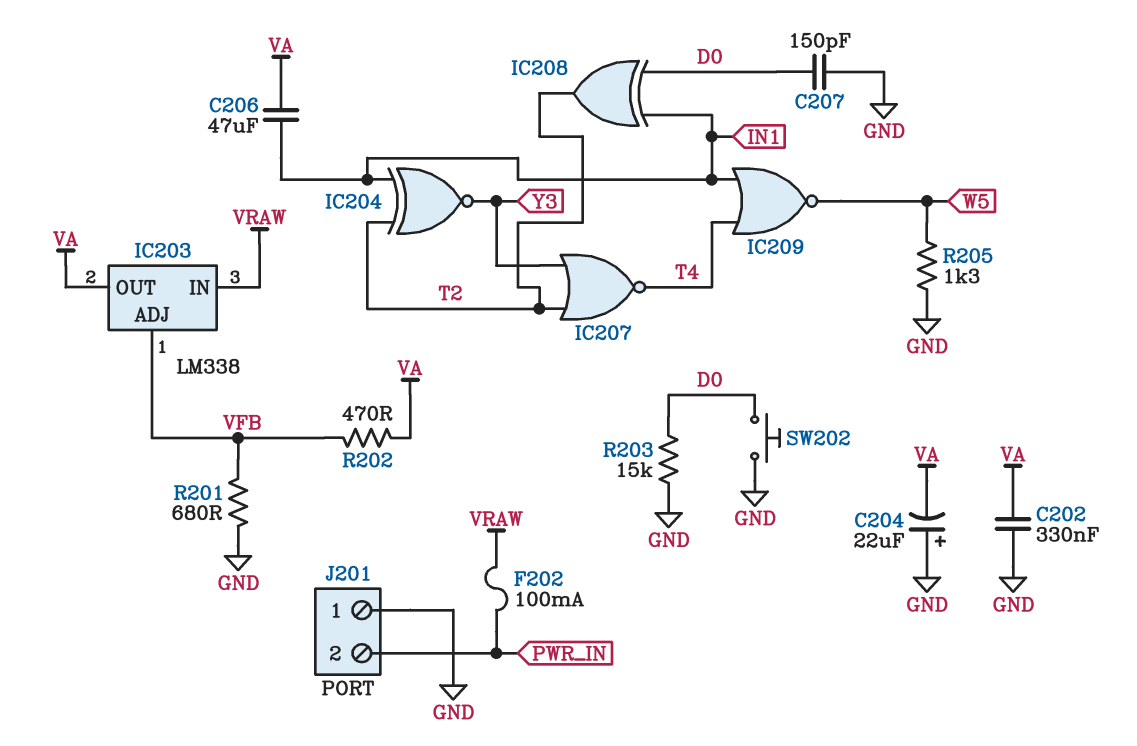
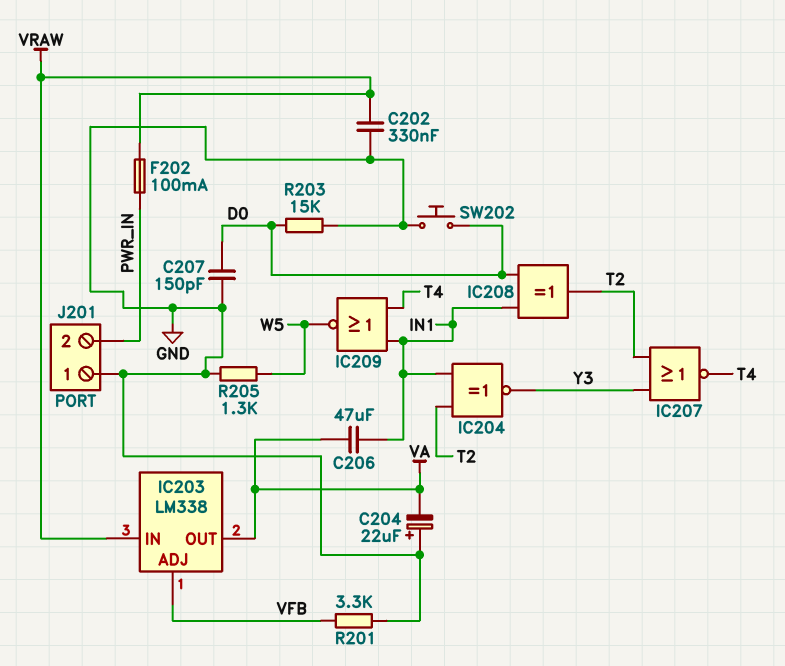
C202: 330nF (GND, VA) -> 330nF (GND, VRAW)
R201: 680 (GND, VFB) -> 3.3k (GND, VFB)
R202: 470 (VA, VFB) -> none

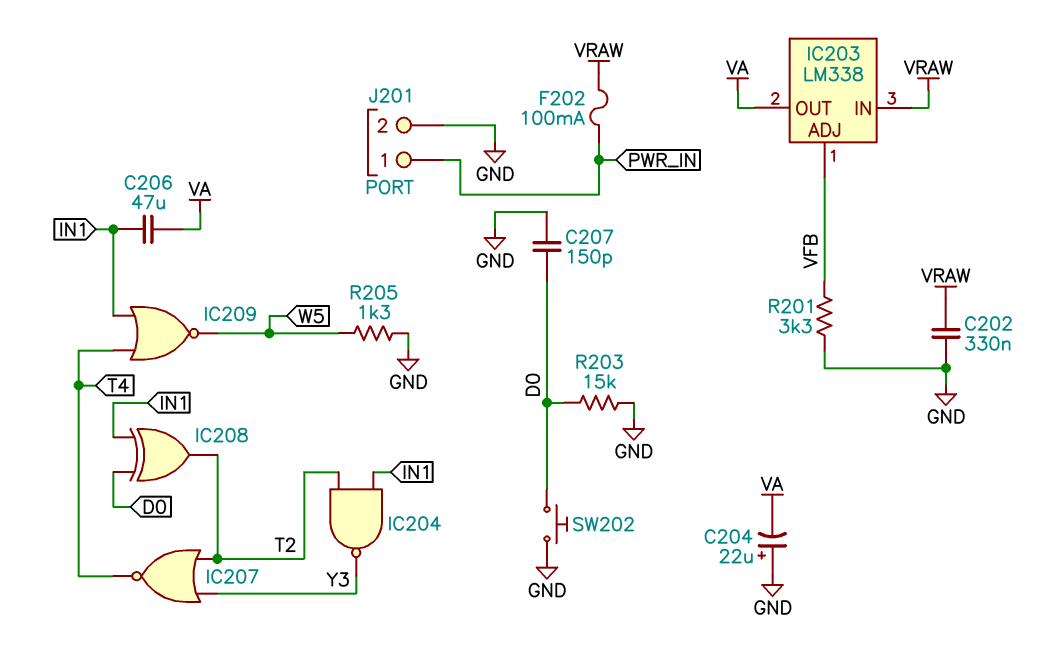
IC204: XNOR (in IN1, in T2, out Y3) -> NAND (in IN1, in T2, out Y3)
J201 pin 1: GND -> PWR_IN
J201 pin 2: PWR_IN -> GND

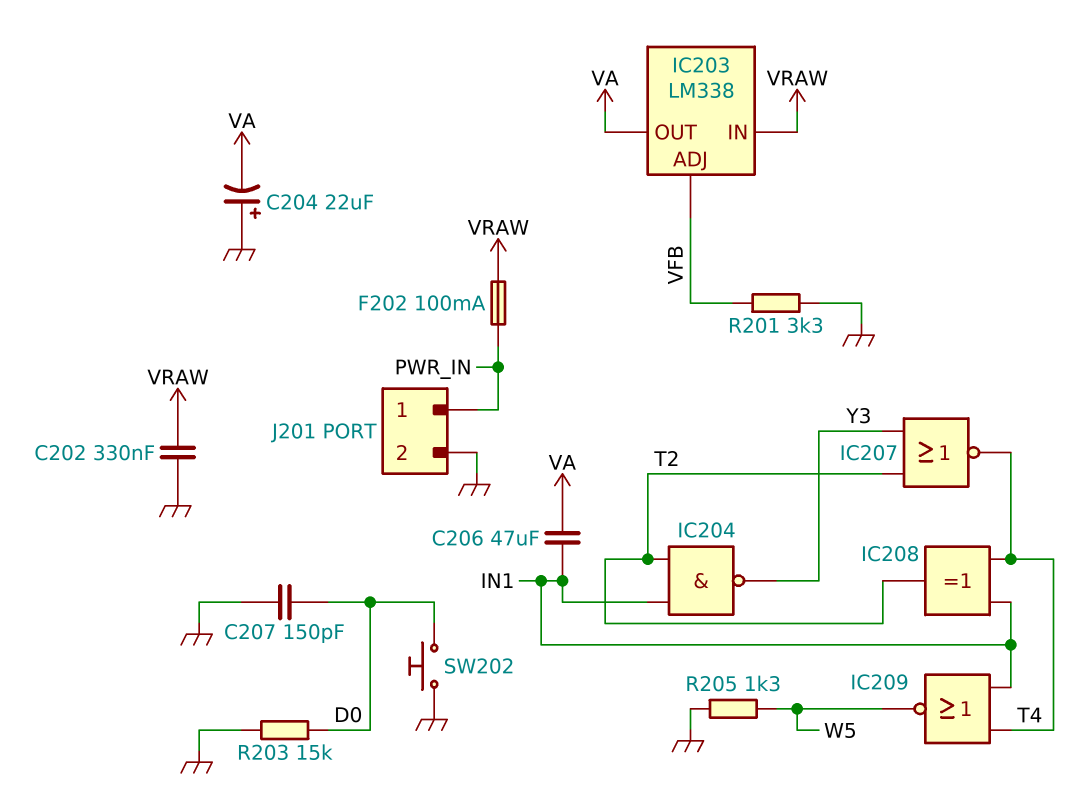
IC208: XOR (in D0, in IN1, out T2) -> XOR (in IN1, in T4, out T2)

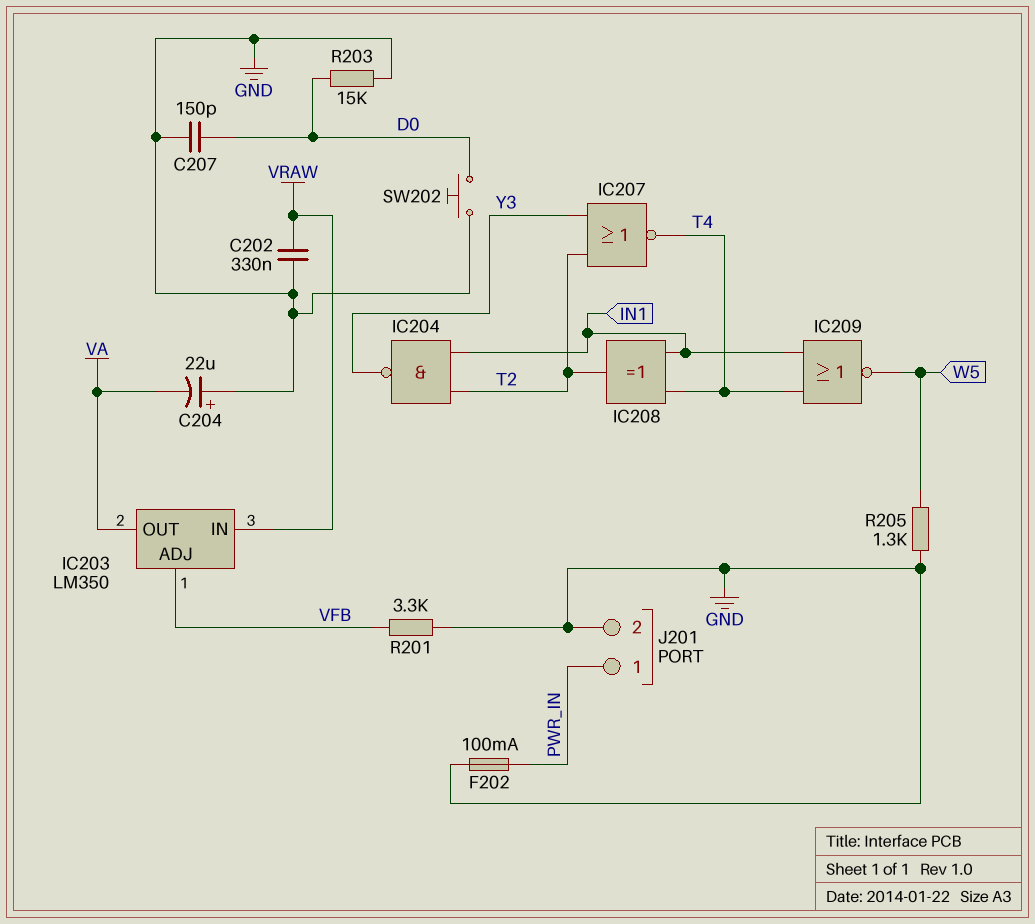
C206: 47uF (IN1, VA) -> none
F202: 100mA (PWR_IN, VRAW) -> 100mA (GND, PWR_IN)
IC203: LM338 -> LM350

